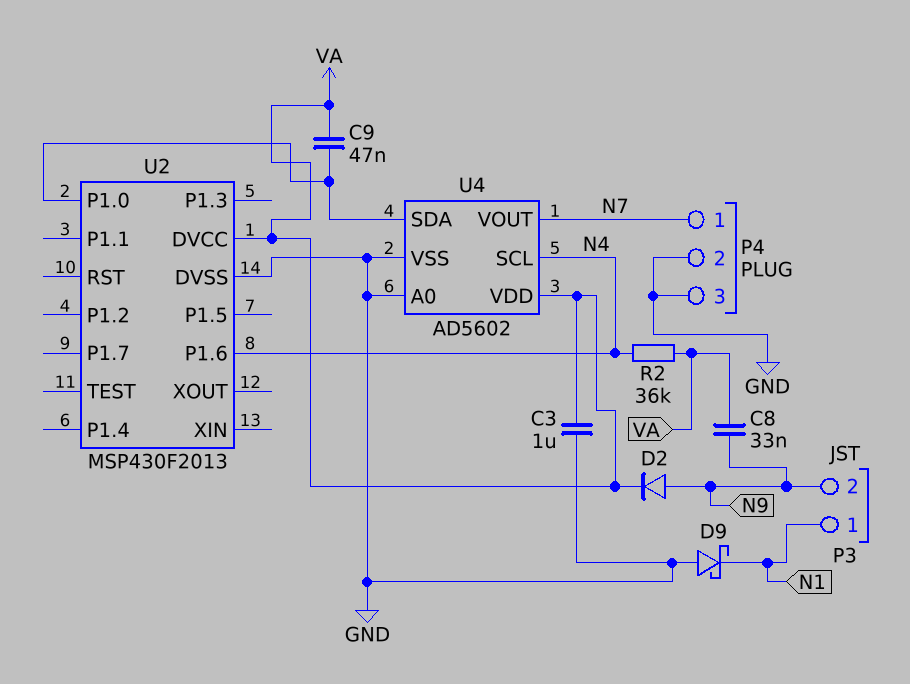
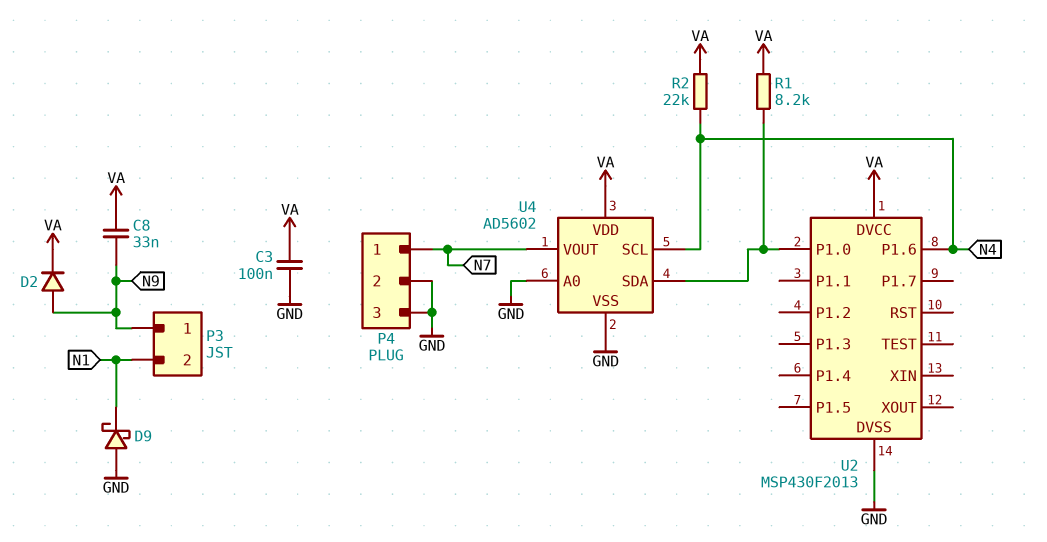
C3: 1uF (GND, VA) -> 100nF (GND, VA)
C9: 47nF (U2/P1.0, VA) -> none
P3 pin 1: N1 -> N9
P3 pin 2: N9 -> N1
R1: none -> 8.2k (U2/P1.0, VA)
R2: 36k (N4, VA) -> 22k (N4, VA)

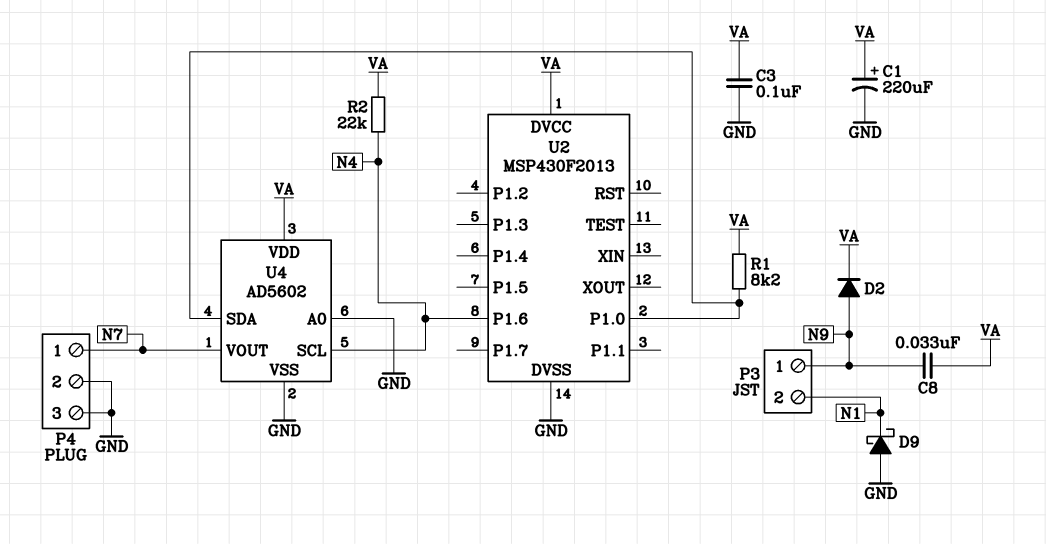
C1: none -> 220uF (plus VA, minus GND)

